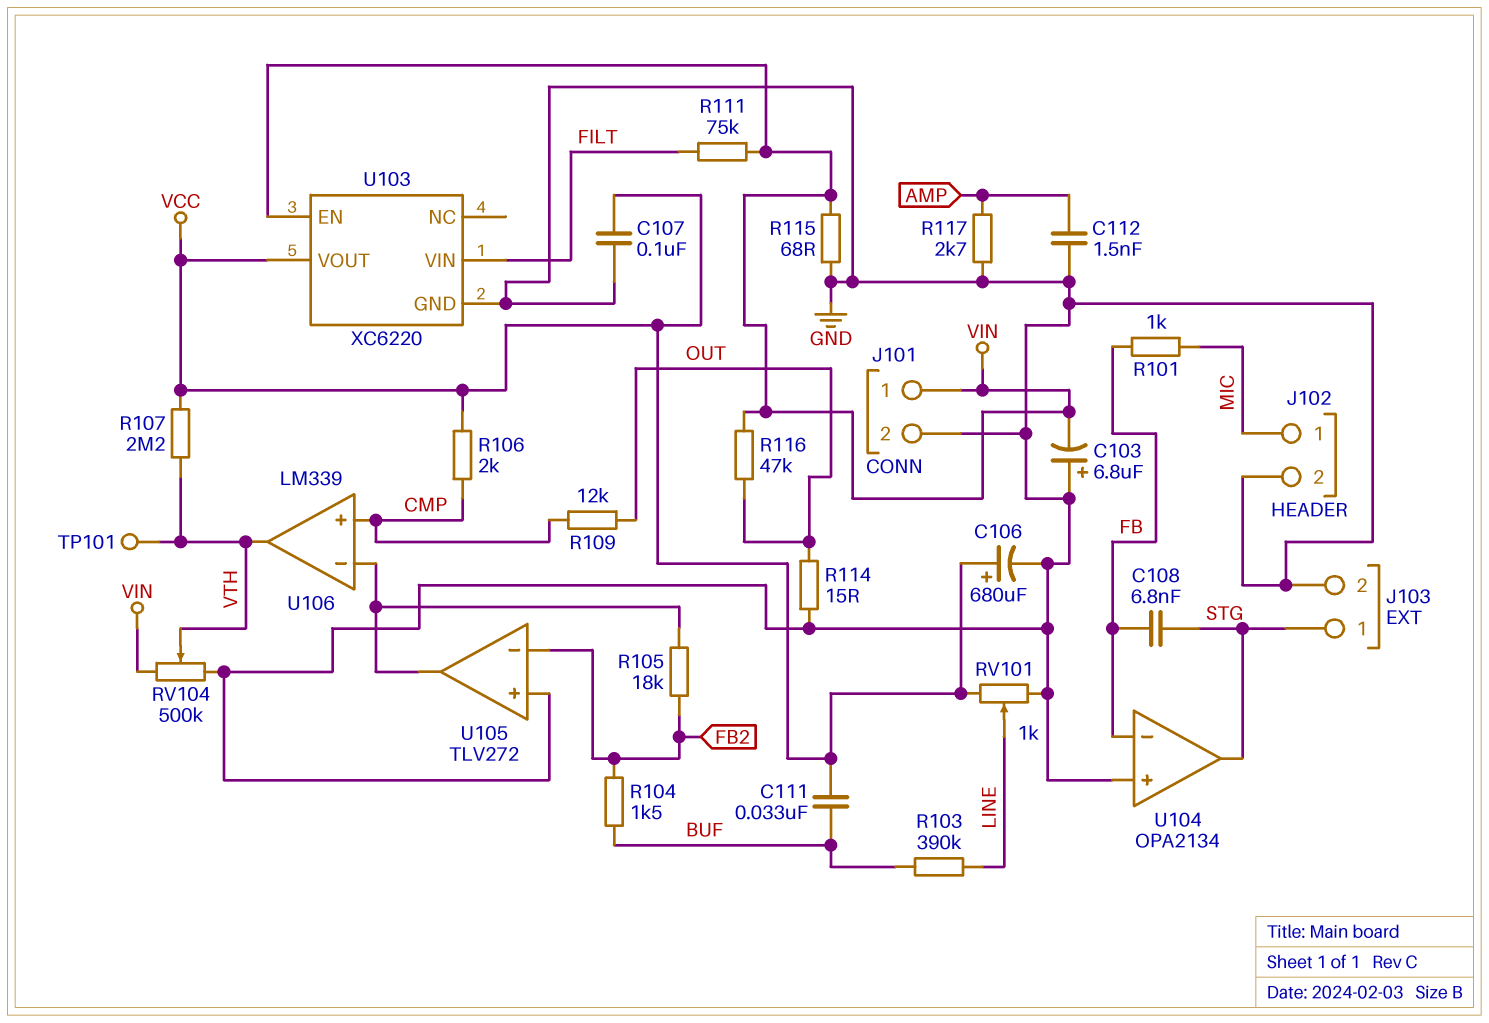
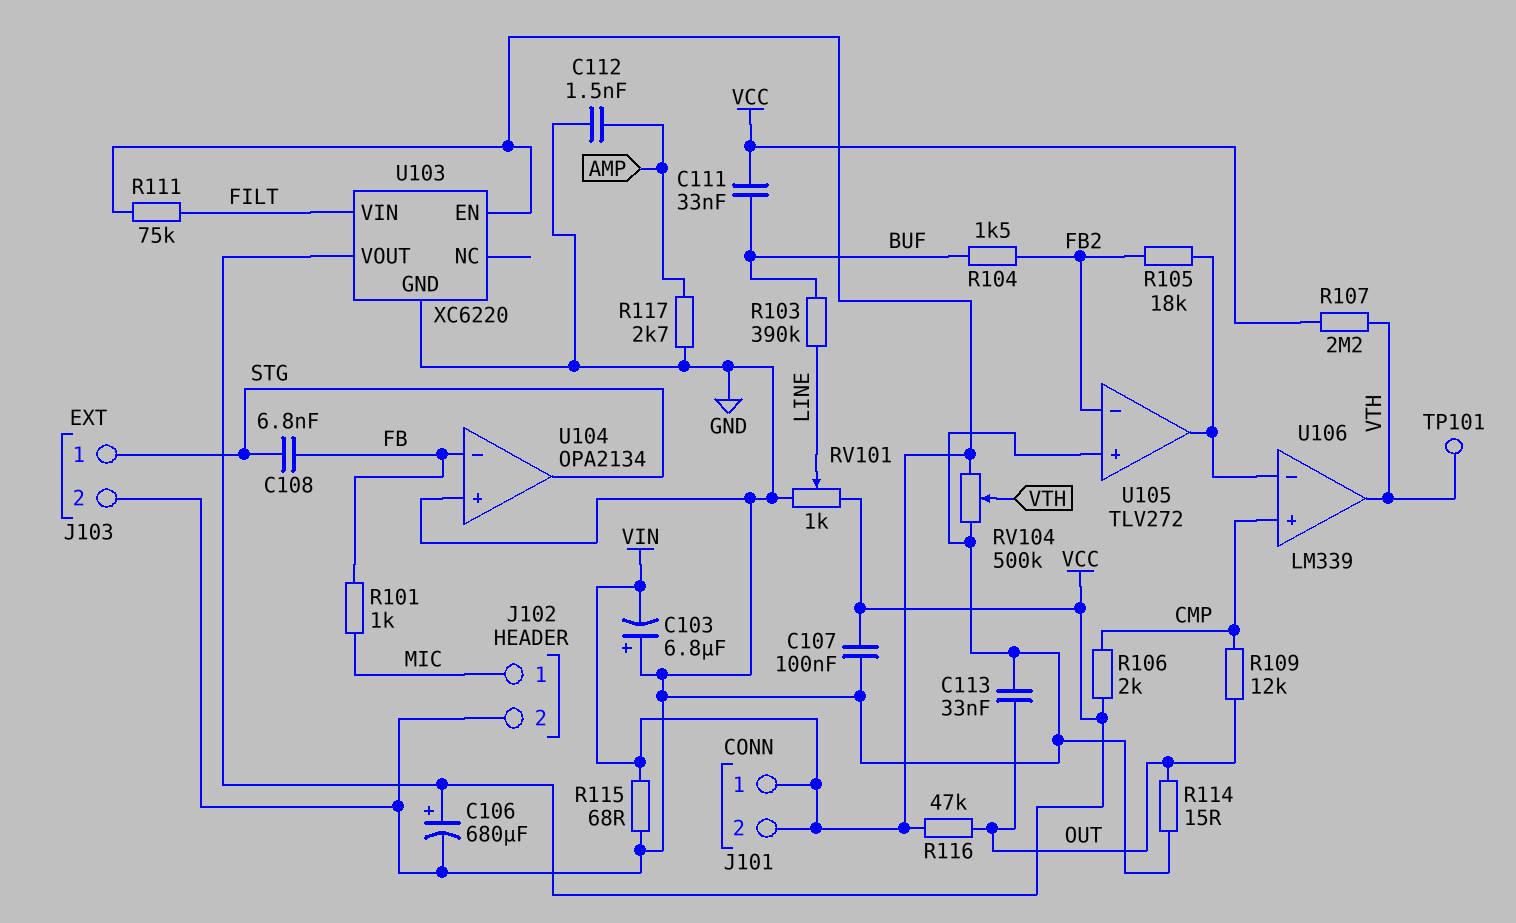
C113: none -> 33nF (GND, OUT)
J101 pin 2: GND -> VIN

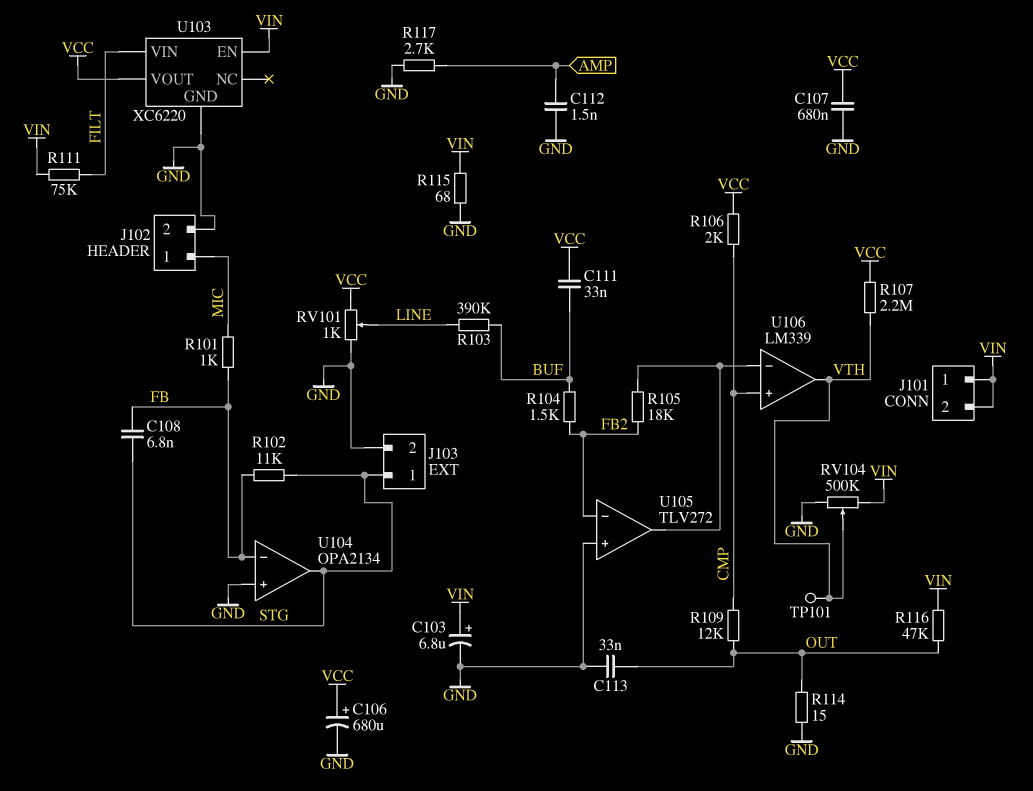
C103: 6.8uF (plus GND, minus VIN) -> 6.8uF (plus VIN, minus GND)
C107: 100nF (GND, VCC) -> 680nF (GND, VCC)
R102: none -> 11k (FB, STG)

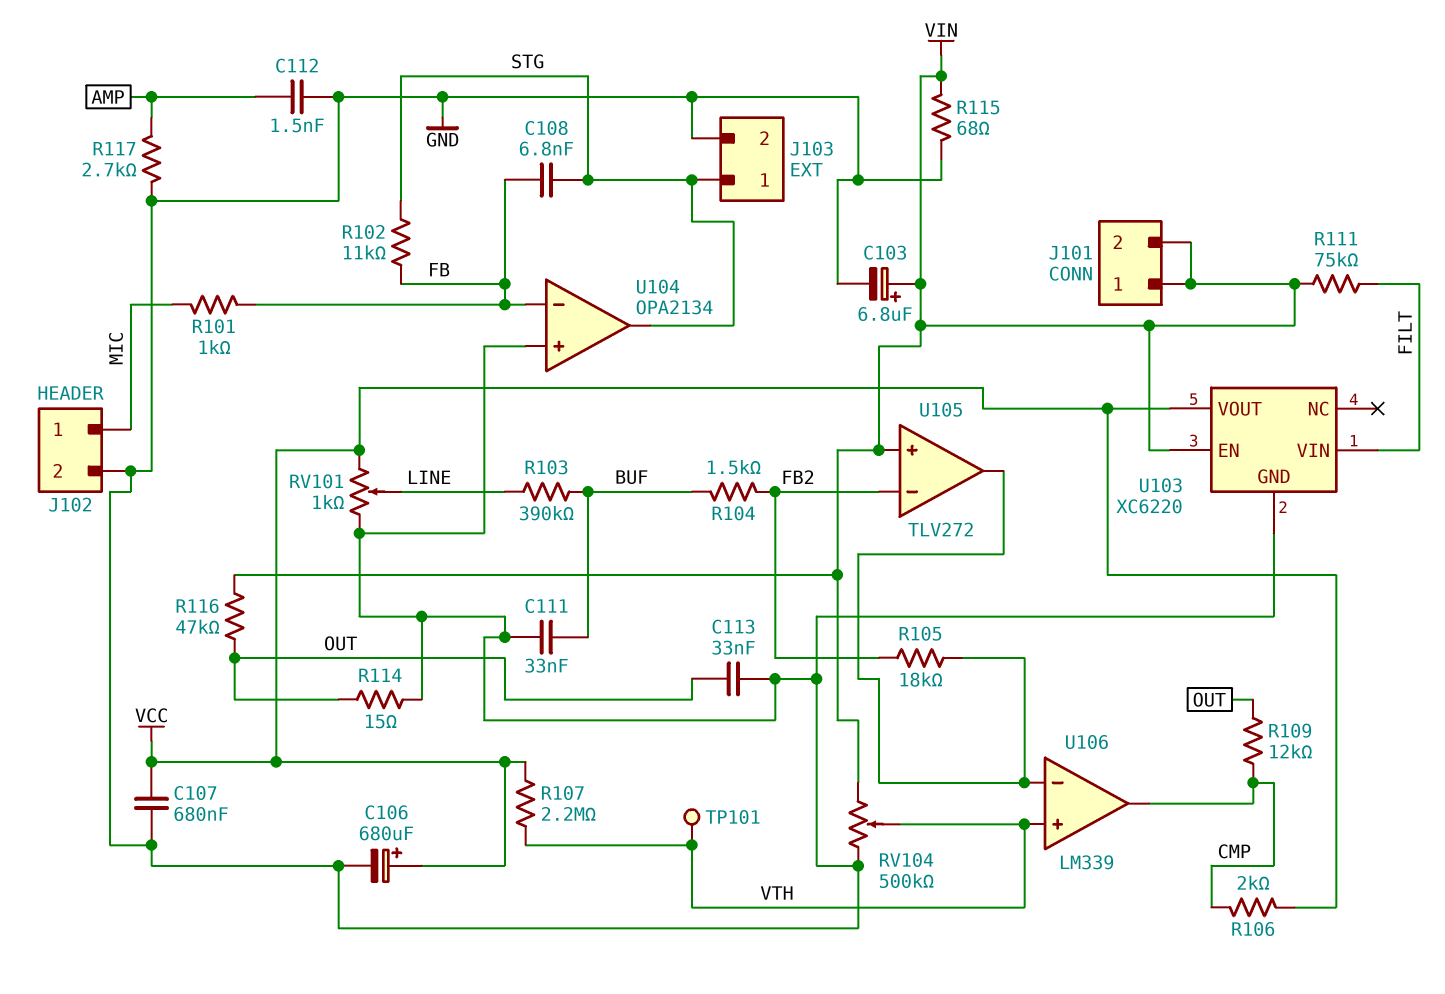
C111: 33nF (BUF, VCC) -> 33nF (BUF, GND)
U105 pin in+: GND -> VIN
U106 pin in+: CMP -> VTH
U106 pin out: VTH -> CMP

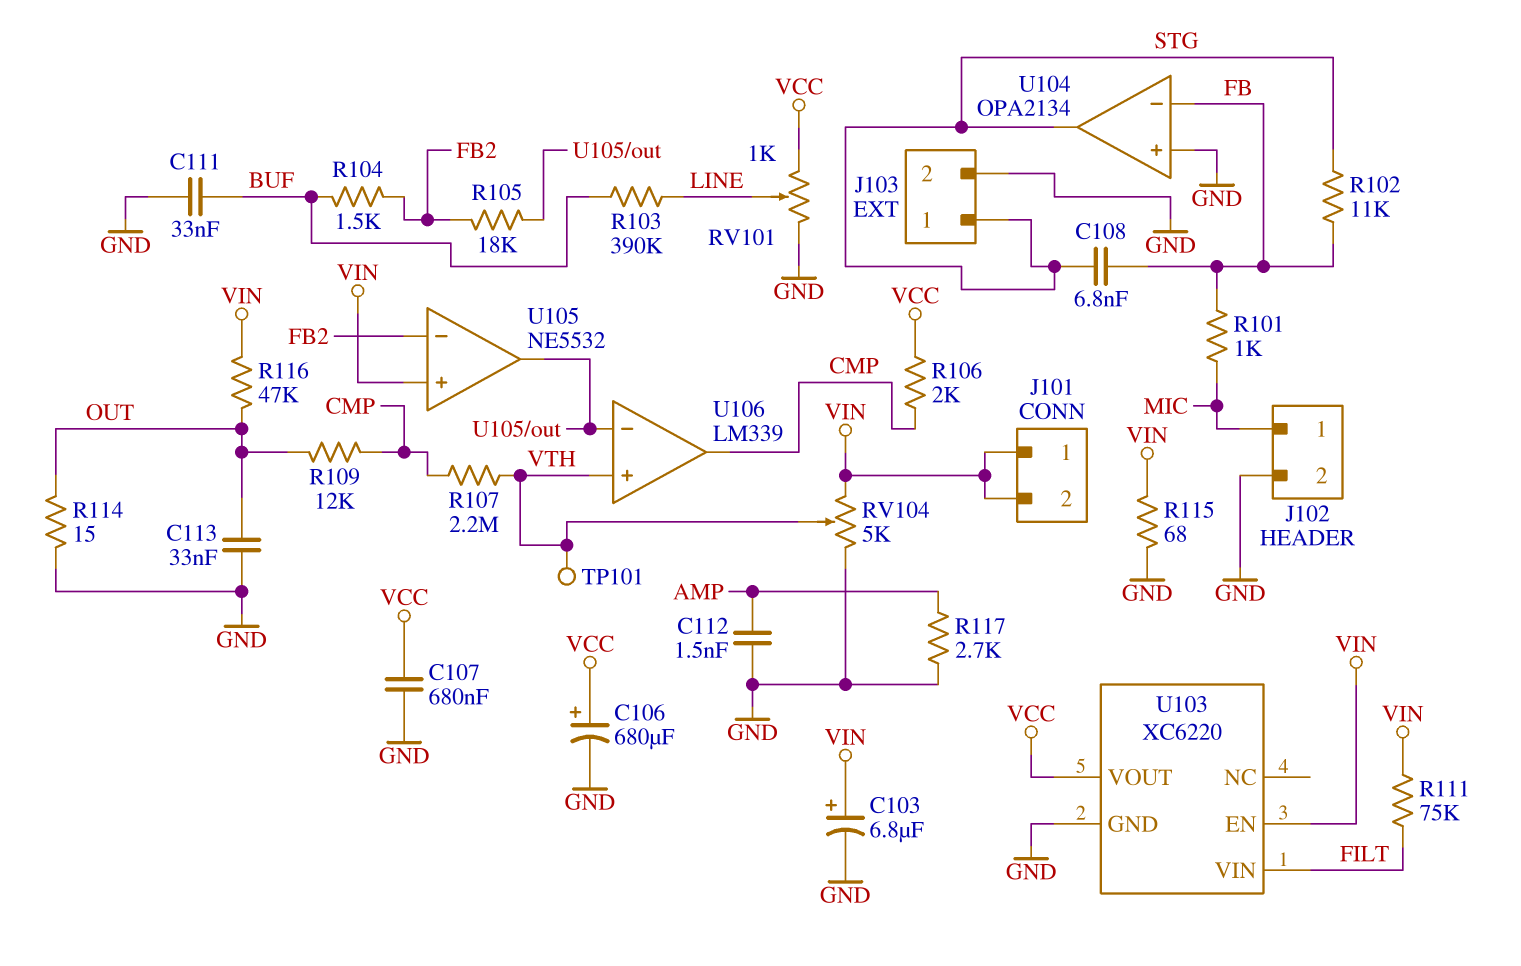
R107: 2.2M (VCC, VTH) -> 2.2M (CMP, VTH)
RV104: 500k (GND, VIN, wiper VTH) -> 5k (GND, VIN, wiper VTH)
U105: TLV272 -> NE5532

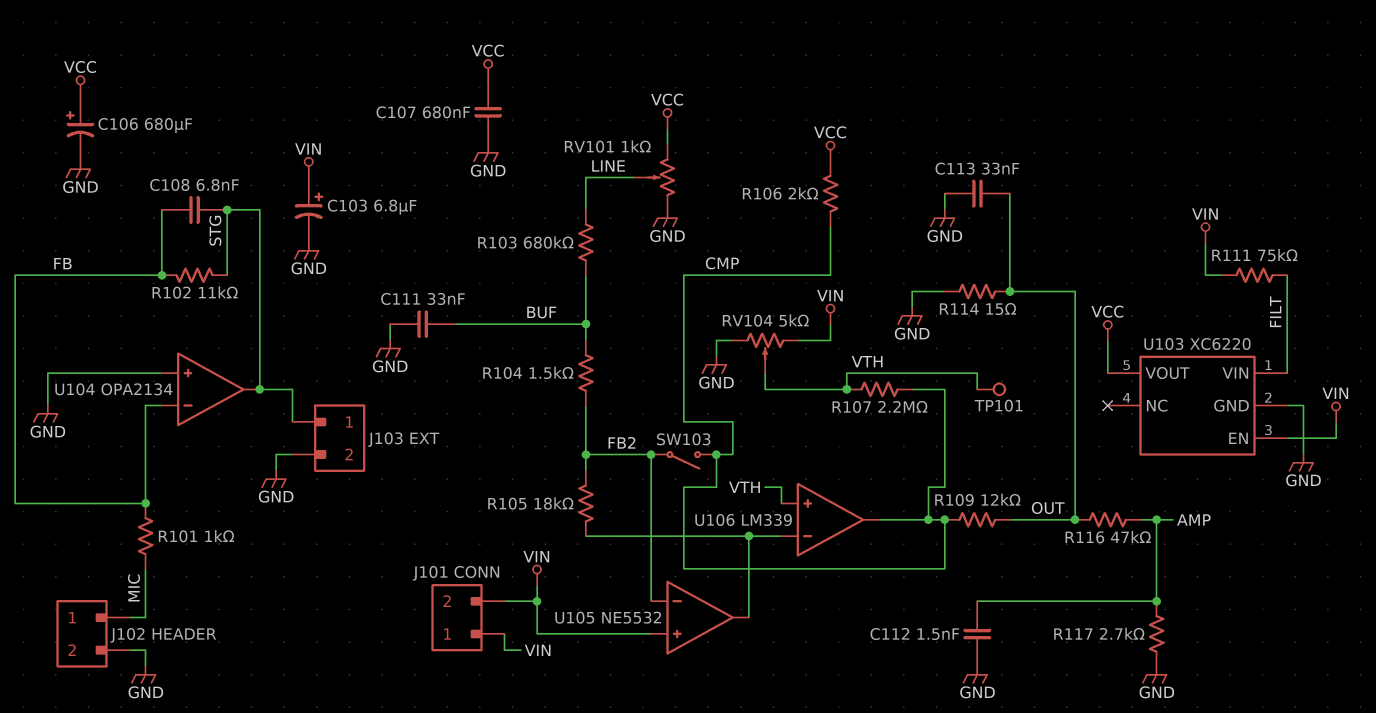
R103: 390k (BUF, LINE) -> 680k (BUF, LINE)
R115: 68 (GND, VIN) -> none
R116: 47k (OUT, VIN) -> 47k (AMP, OUT)
SW103: none -> switch (CMP, FB2)

